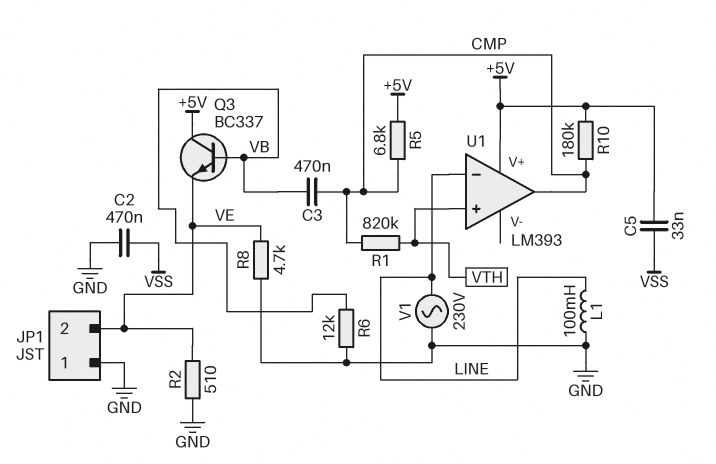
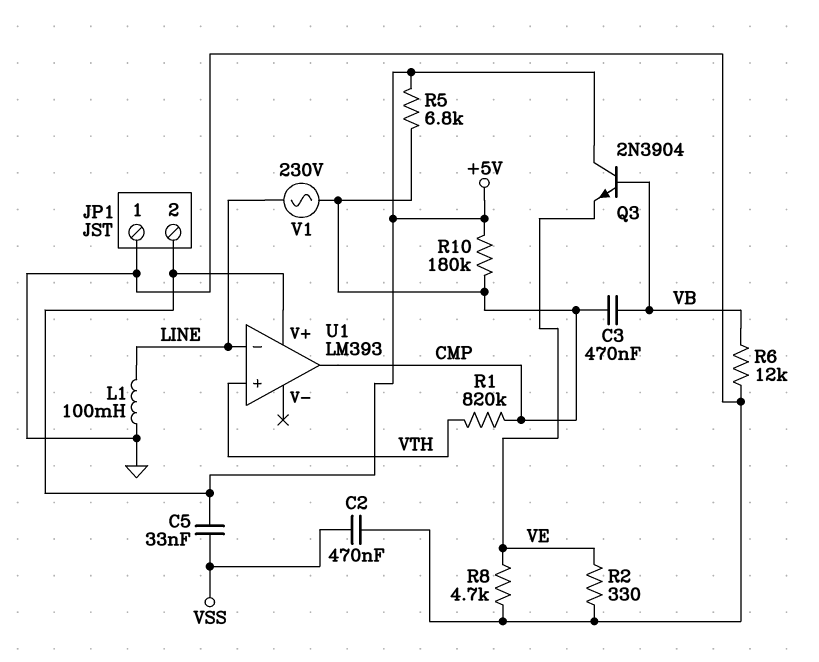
JP1 pin 2: VE -> +5V
Q3: NPN BC337 (B VB, C +5V, E VE) -> NPN 2N3904 (B VB, C +5V, E VE)
R2: 510 (GND, VE) -> 330 (GND, VE)
V1: AC 230V (GND, LINE) -> AC 230V (CMP, LINE)

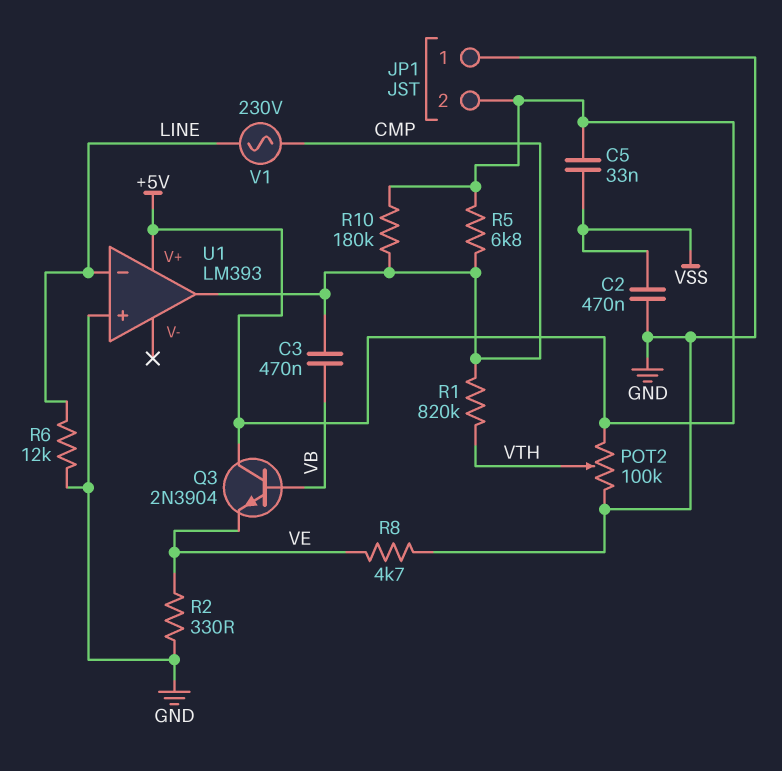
L1: 100mH (GND, LINE) -> none
POT2: none -> 100k (+5V, GND, wiper VTH)
R6: 12k (GND, VB) -> 12k (GND, LINE)
U1 pin in+: VTH -> GND

